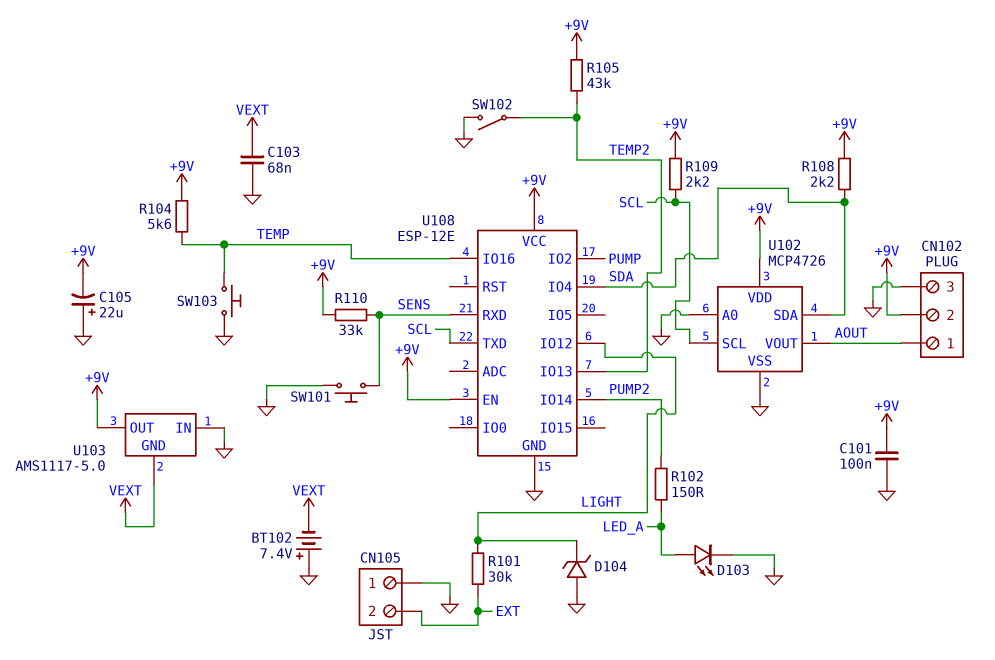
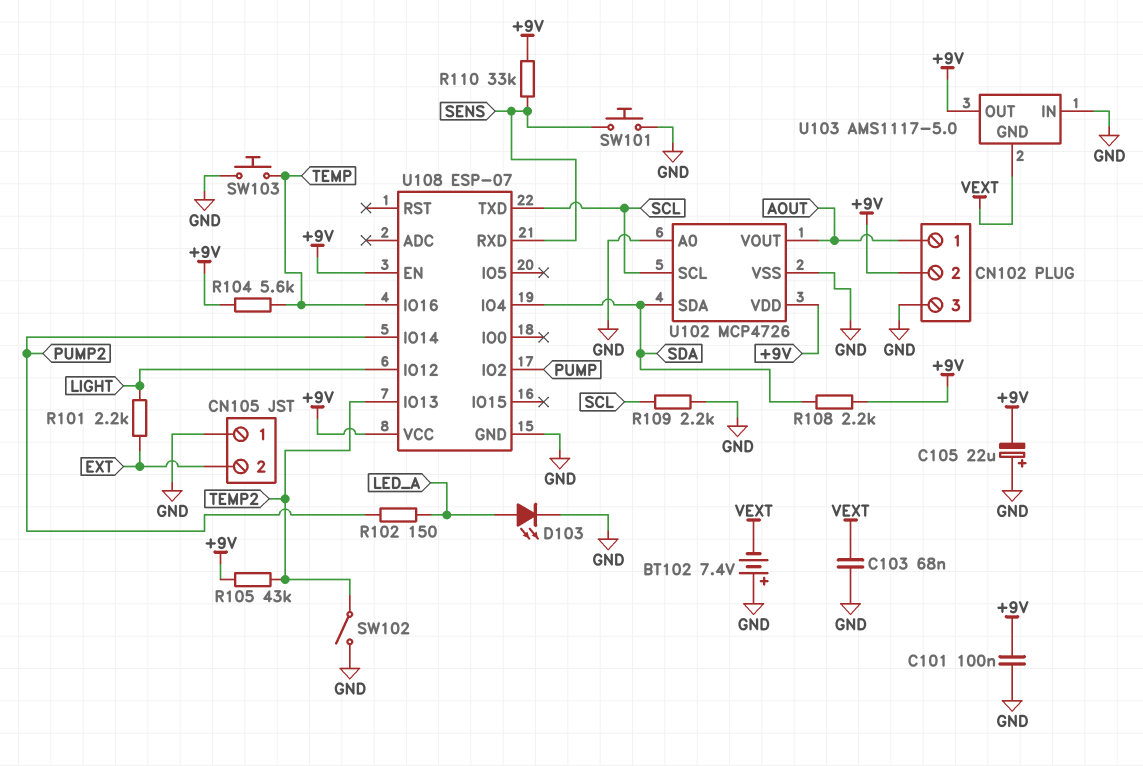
D104: zener (A GND, K LIGHT) -> none
R101: 30k (EXT, LIGHT) -> 2.2k (EXT, LIGHT)
R109: 2.2k (+9V, SCL) -> 2.2k (GND, SCL)
U108: ESP-12E -> ESP-07

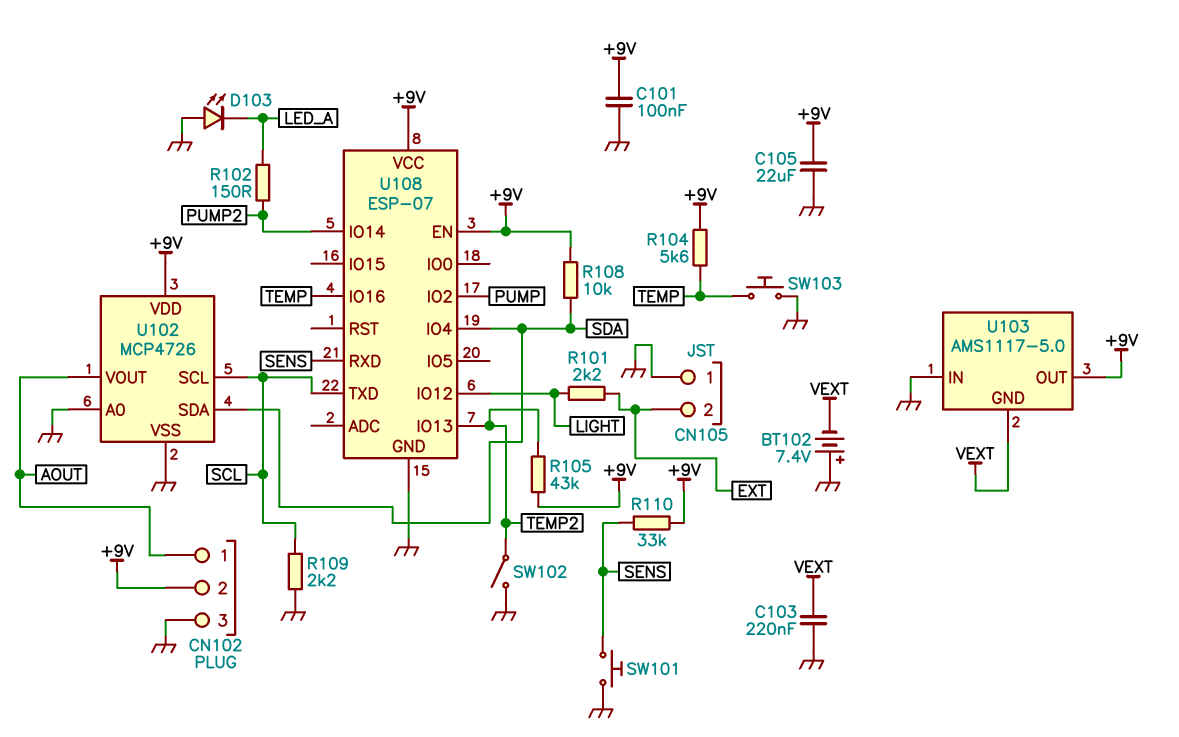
C103: 68nF (GND, VEXT) -> 220nF (GND, VEXT)
C105: 22uF (plus GND, minus +9V) -> 22uF (+9V, GND)
D103: LED (A LED_A, K GND) -> LED (A GND, K LED_A)
R108: 2.2k (+9V, SDA) -> 10k (+9V, SDA)

